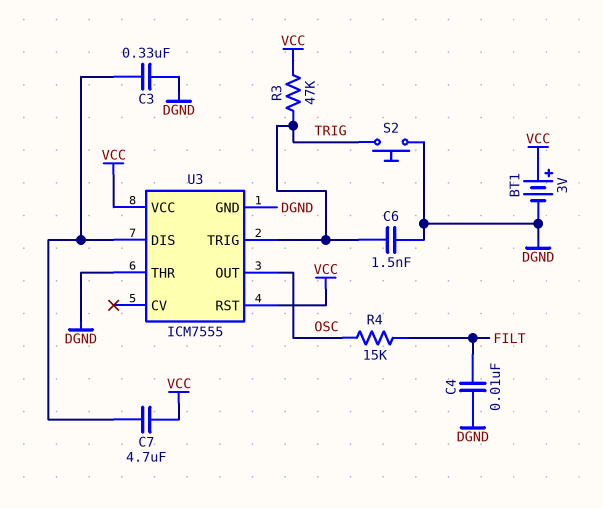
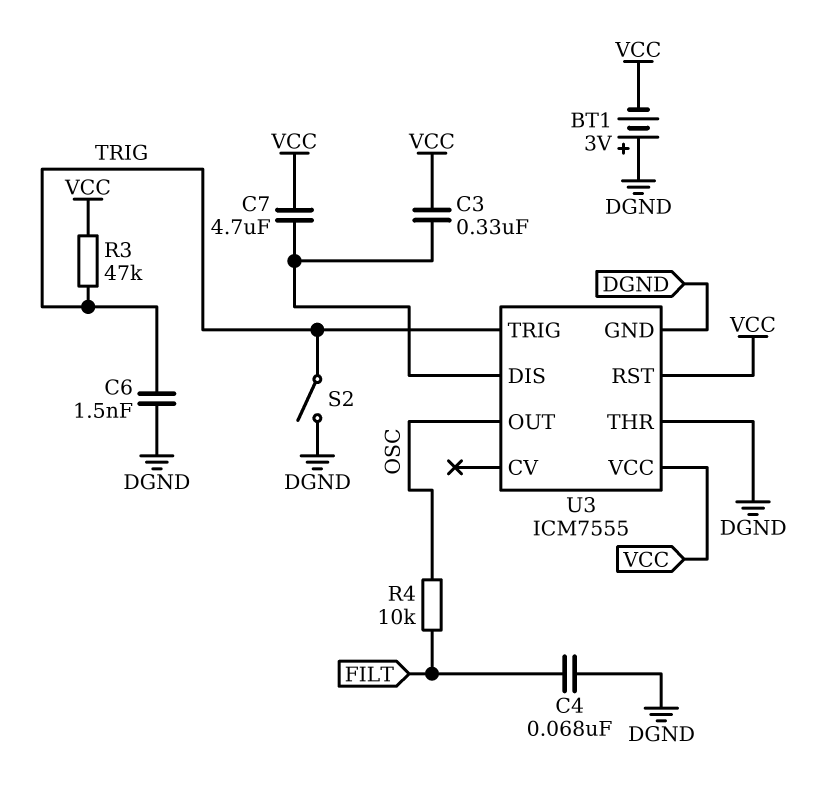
BT1: 3V (plus VCC, minus DGND) -> 3V (plus DGND, minus VCC)
C3: 330nF (DGND, U3/DIS) -> 330nF (U3/DIS, VCC)
C4: 10nF (DGND, FILT) -> 68nF (DGND, FILT)
R4: 15k (FILT, OSC) -> 10k (FILT, OSC)
S2: button (DGND, TRIG) -> switch (DGND, TRIG)

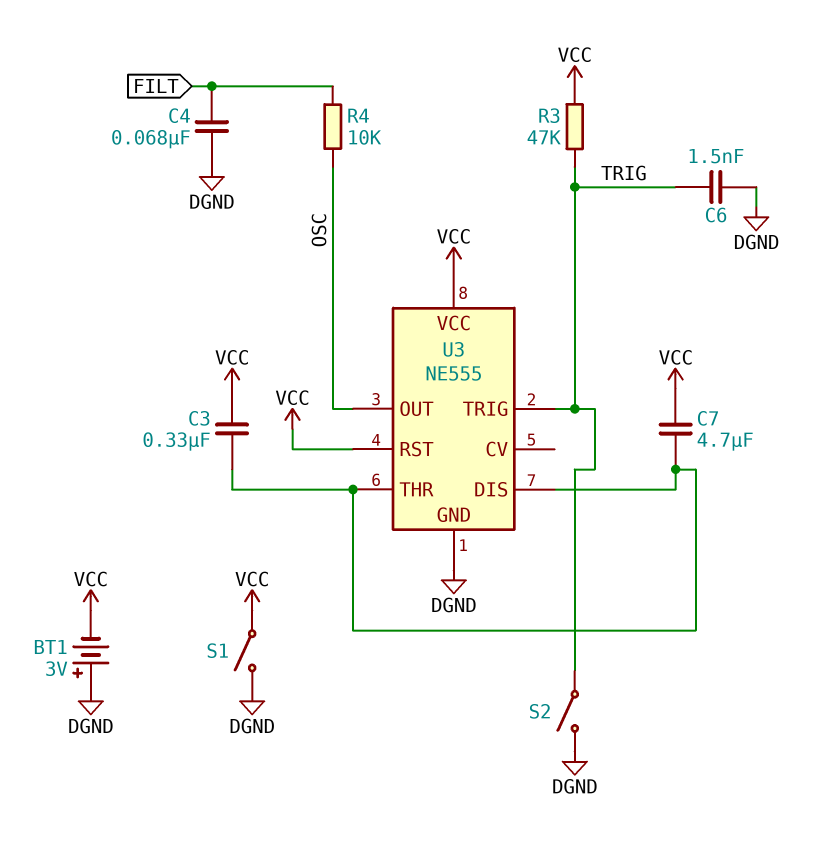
S1: none -> switch (DGND, VCC)
U3: ICM7555 -> NE555
U3 pin THR: DGND -> U3/DIS

